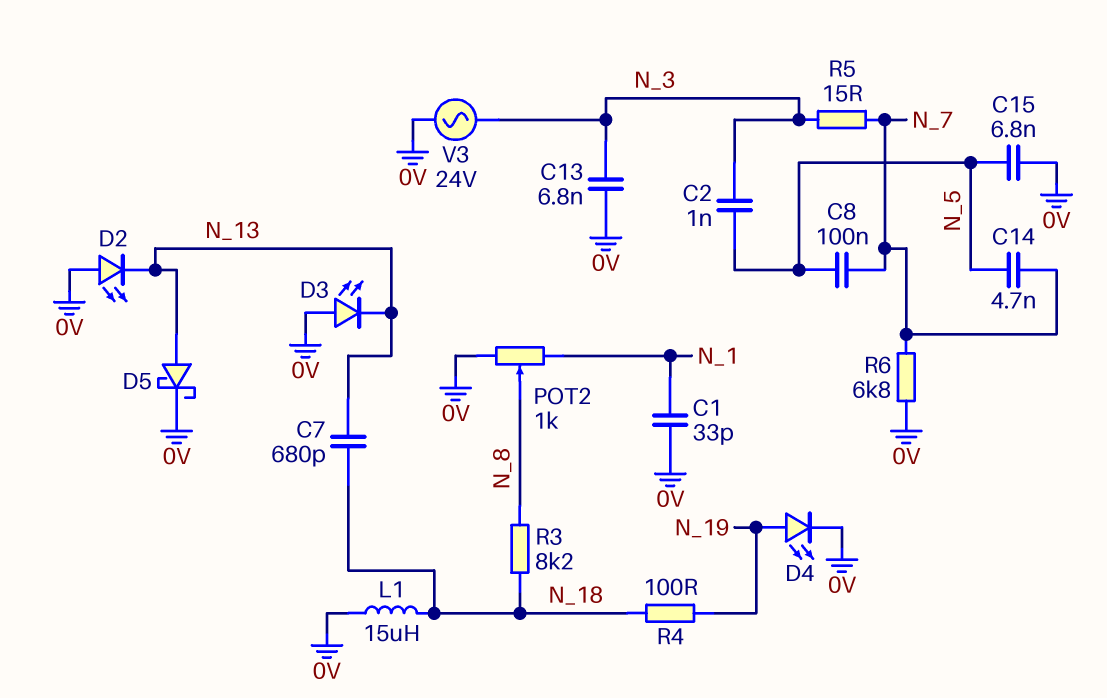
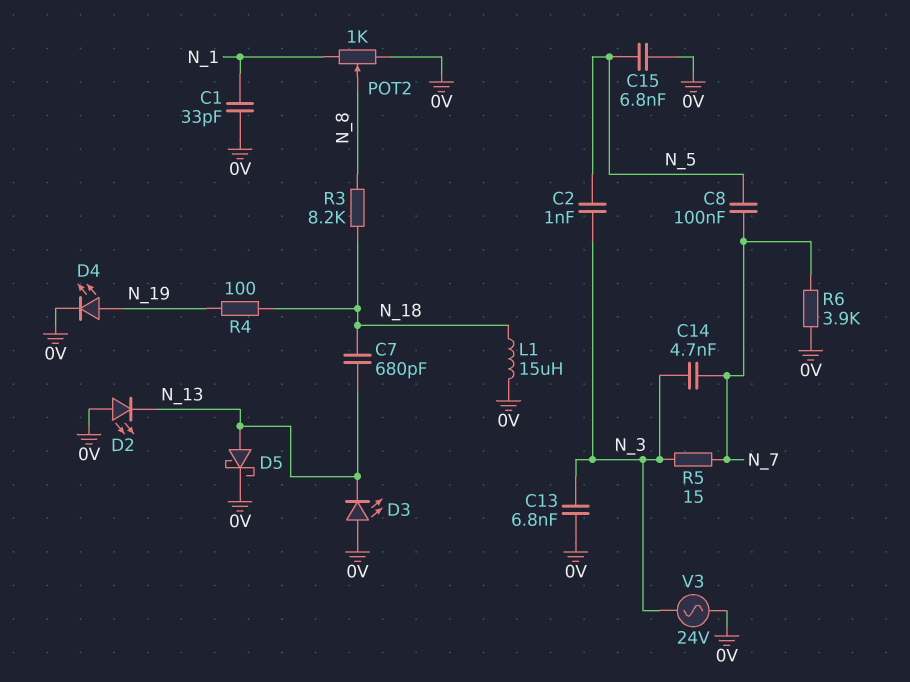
C14: 4.7nF (N_5, N_7) -> 4.7nF (N_3, N_7)
R6: 6.8k (0V, N_7) -> 3.9k (0V, N_7)

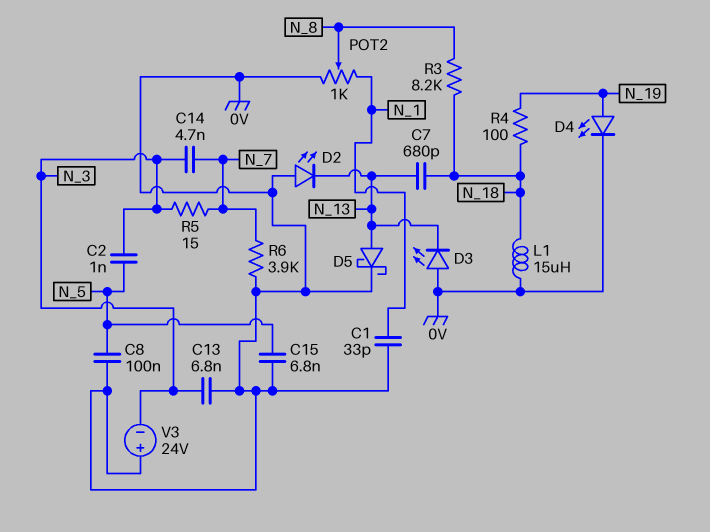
C8: 100nF (N_5, N_7) -> 100nF (0V, N_5)
V3: AC 24V (0V, N_3) -> 24V (plus 0V, minus N_3)

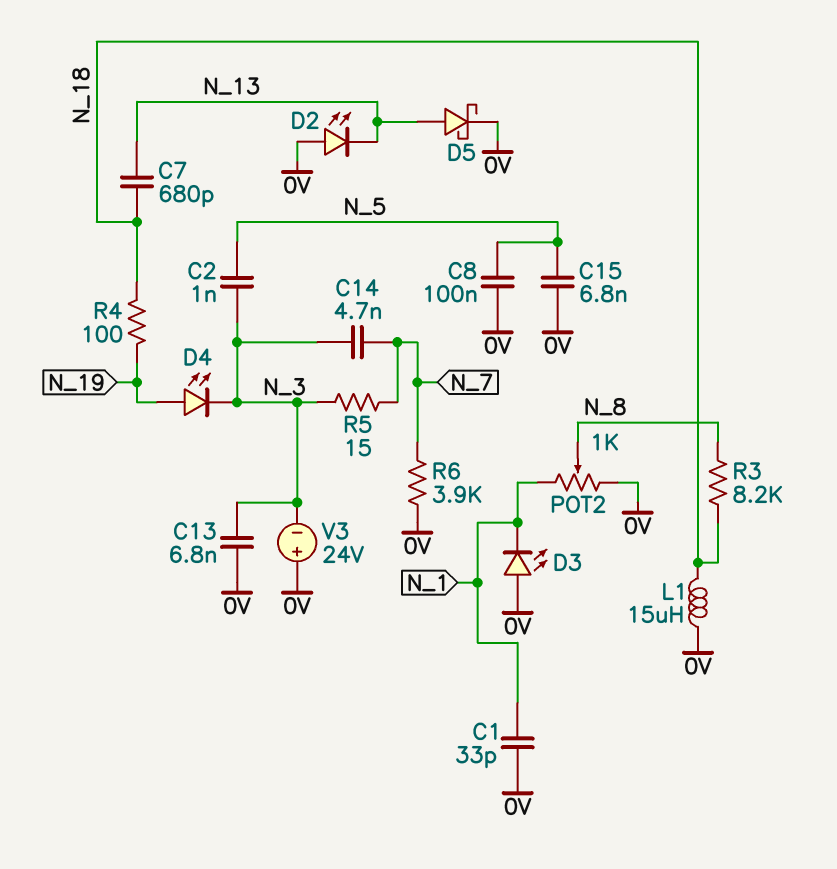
D3: LED (A 0V, K N_13) -> LED (A 0V, K N_1)
D4: LED (A N_19, K 0V) -> LED (A N_19, K N_3)

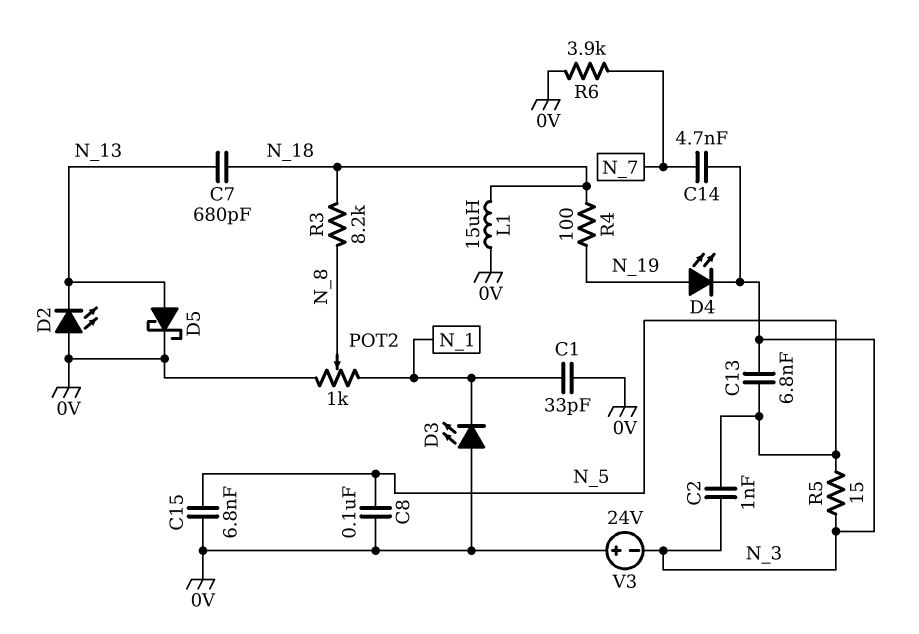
C13: 6.8nF (0V, N_3) -> 6.8nF (N_3, N_5)
R5: 15 (N_3, N_7) -> 15 (N_3, N_5)

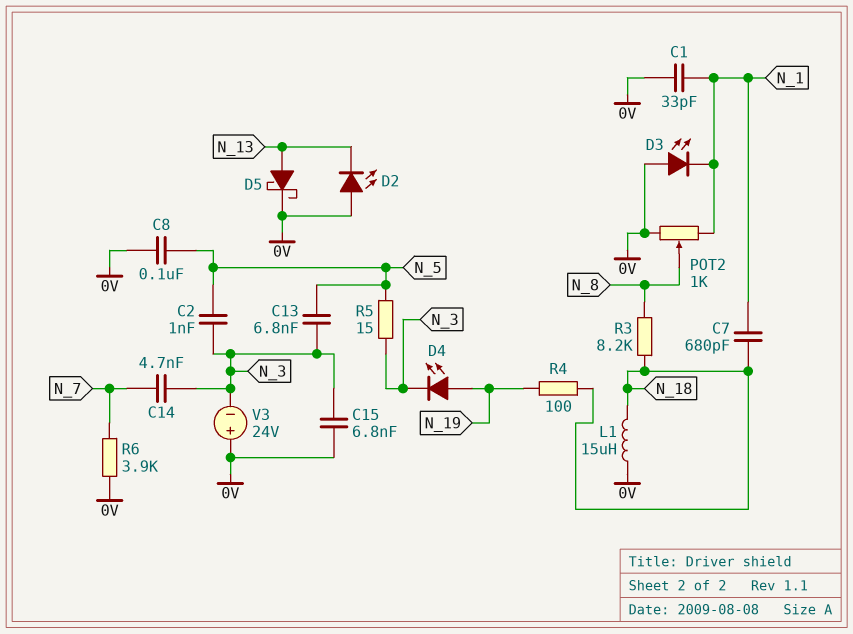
C7: 680pF (N_13, N_18) -> 680pF (N_1, N_18)
C15: 6.8nF (0V, N_5) -> 6.8nF (0V, N_3)

